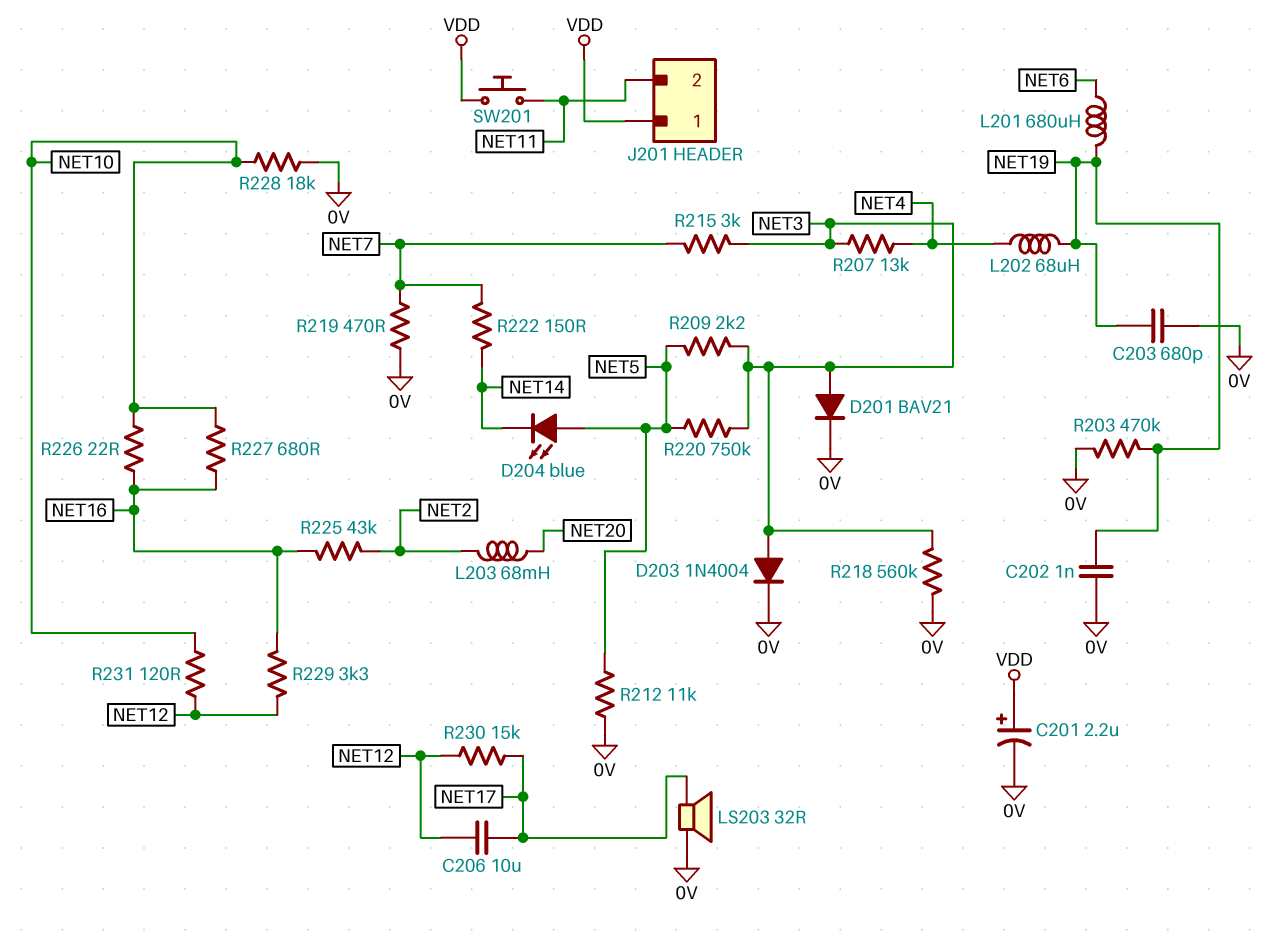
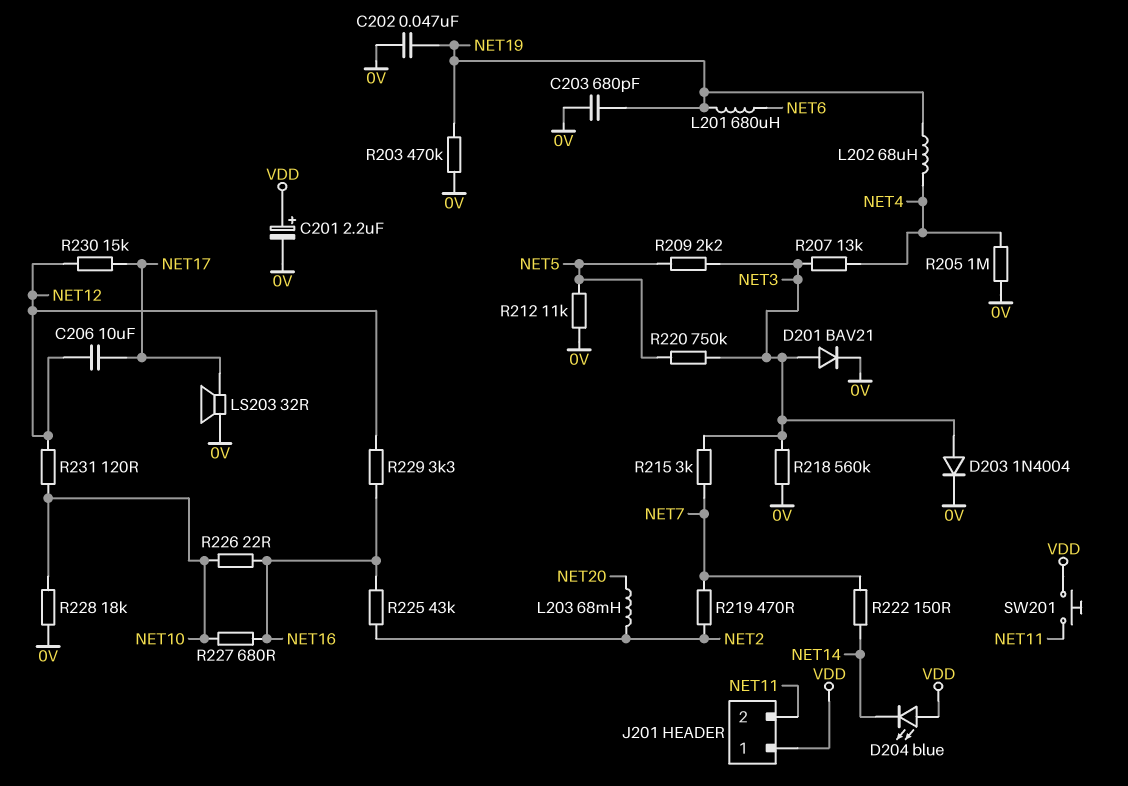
C202: 1nF (0V, NET19) -> 47nF (0V, NET19)
D204: LED blue (A NET5, K NET14) -> LED blue (A VDD, K NET14)
R205: none -> 1M (0V, NET4)
R219: 470 (0V, NET7) -> 470 (NET2, NET7)

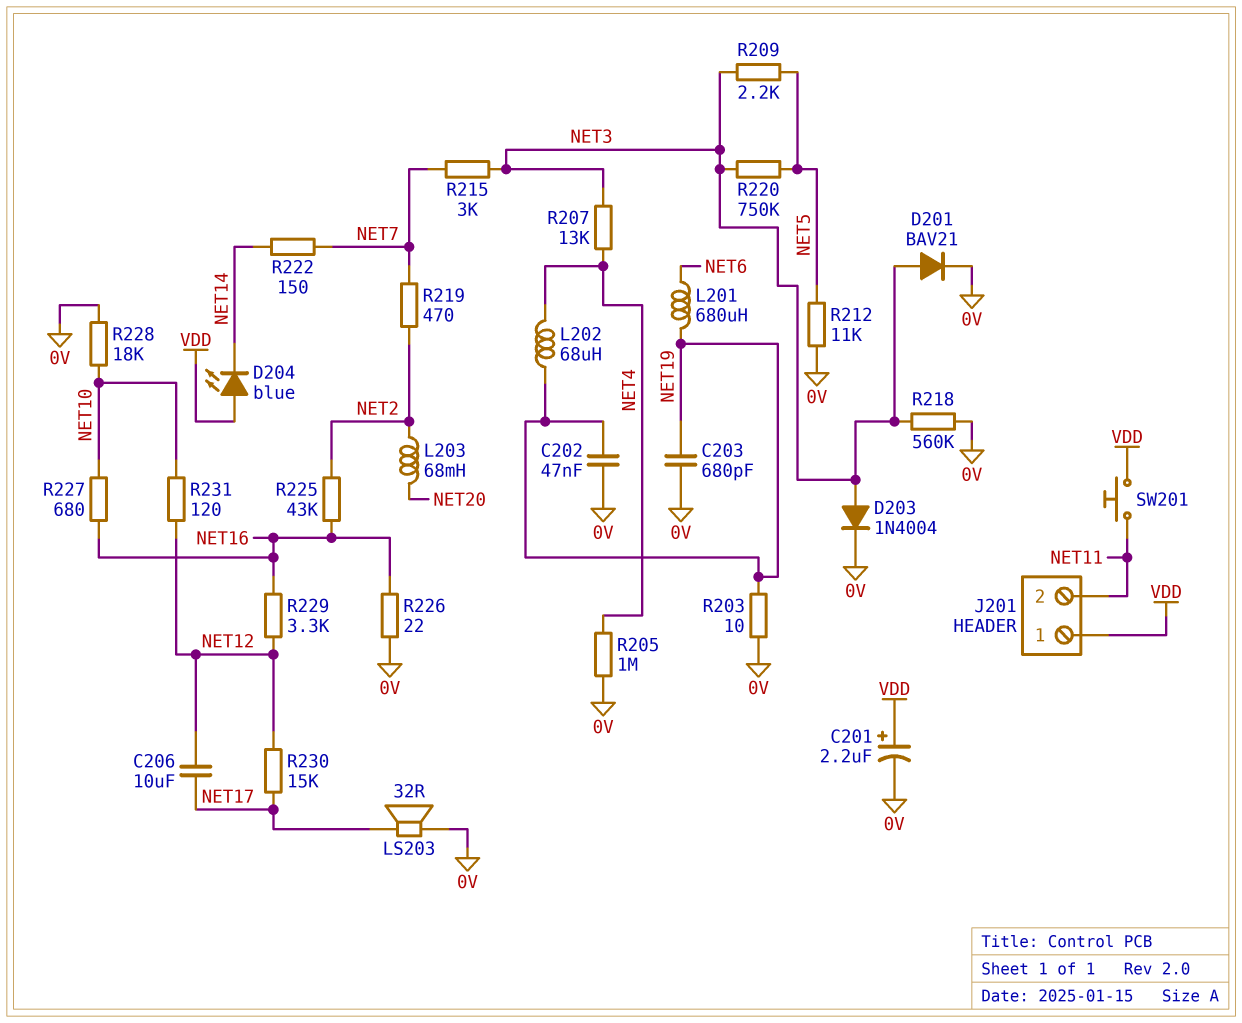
R203: 470k (0V, NET19) -> 10 (0V, NET19)
R226: 22 (NET10, NET16) -> 22 (0V, NET16)

